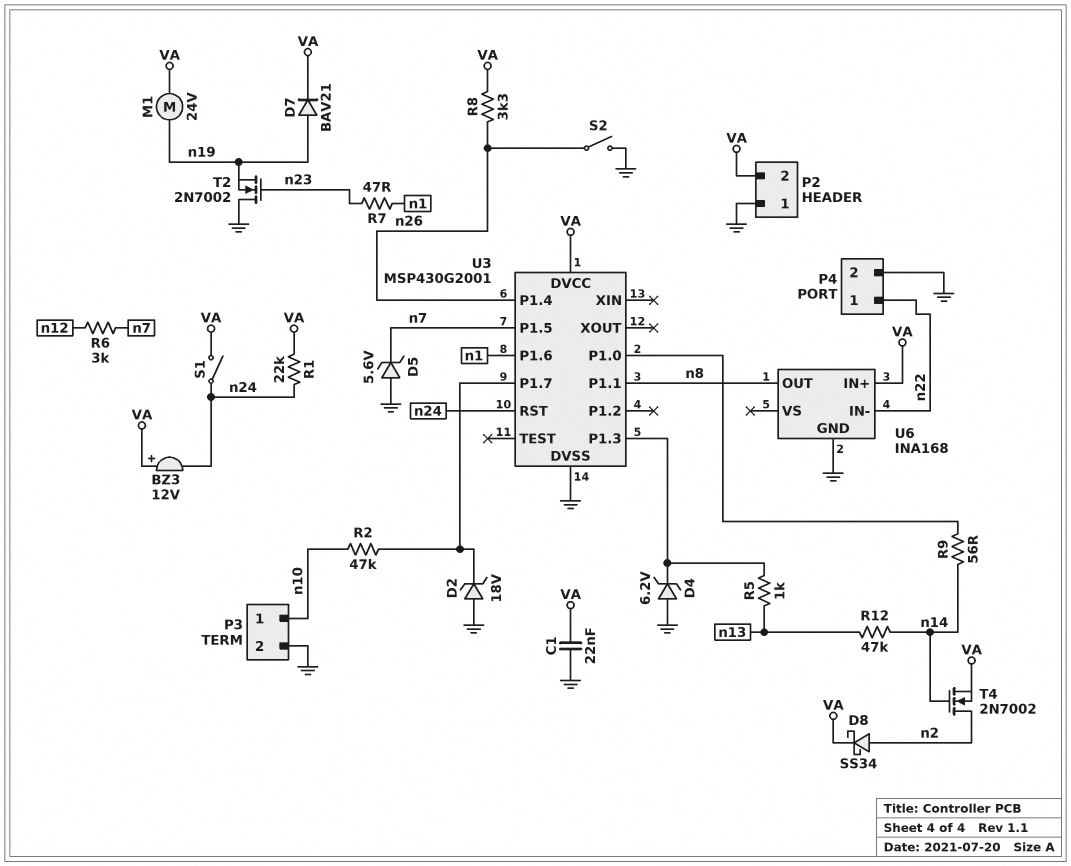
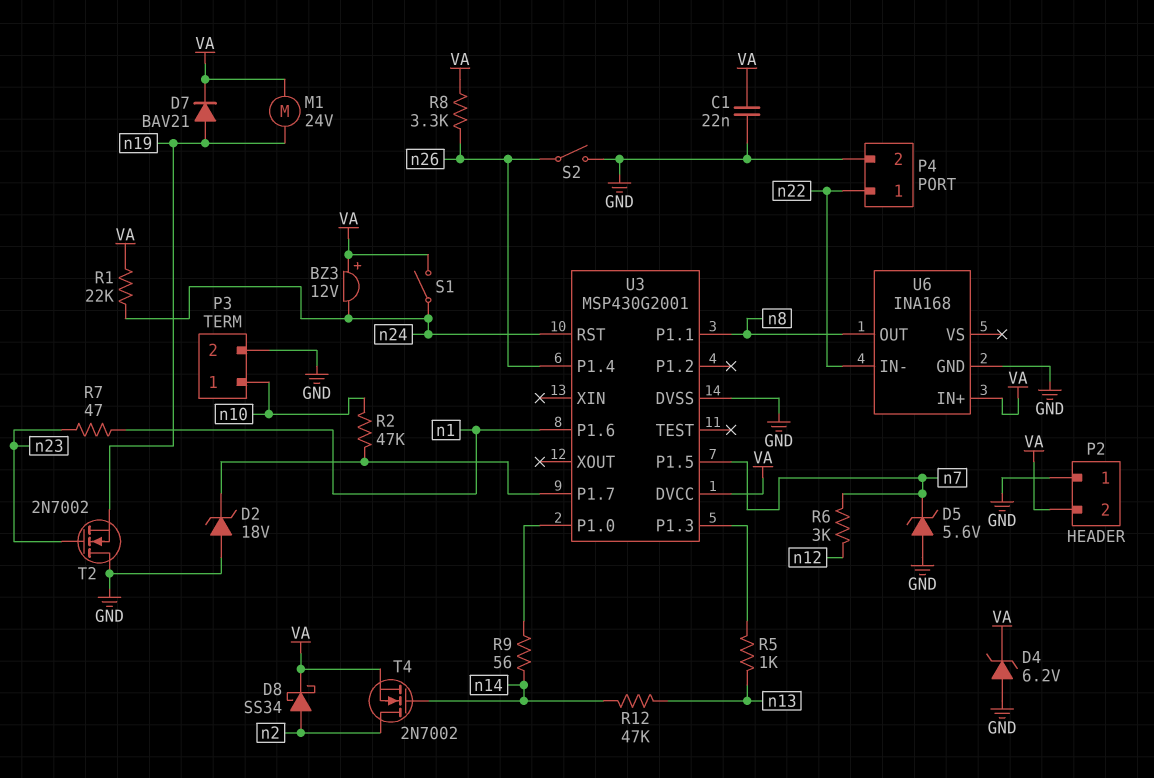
D4: zener 6.2V (A GND, K U3/P1.3) -> zener 6.2V (A GND, K VA)

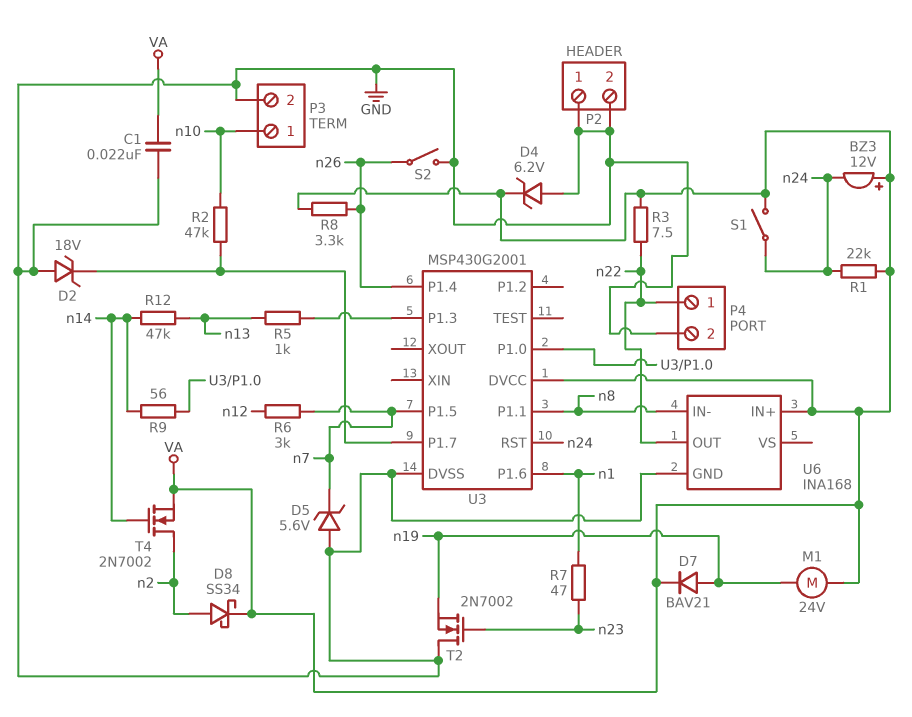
P2 pin 2: VA -> GND
R3: none -> 7.5 (VA, n22)
U6 pin IN-: n22 -> n8
U6 pin OUT: n8 -> n22

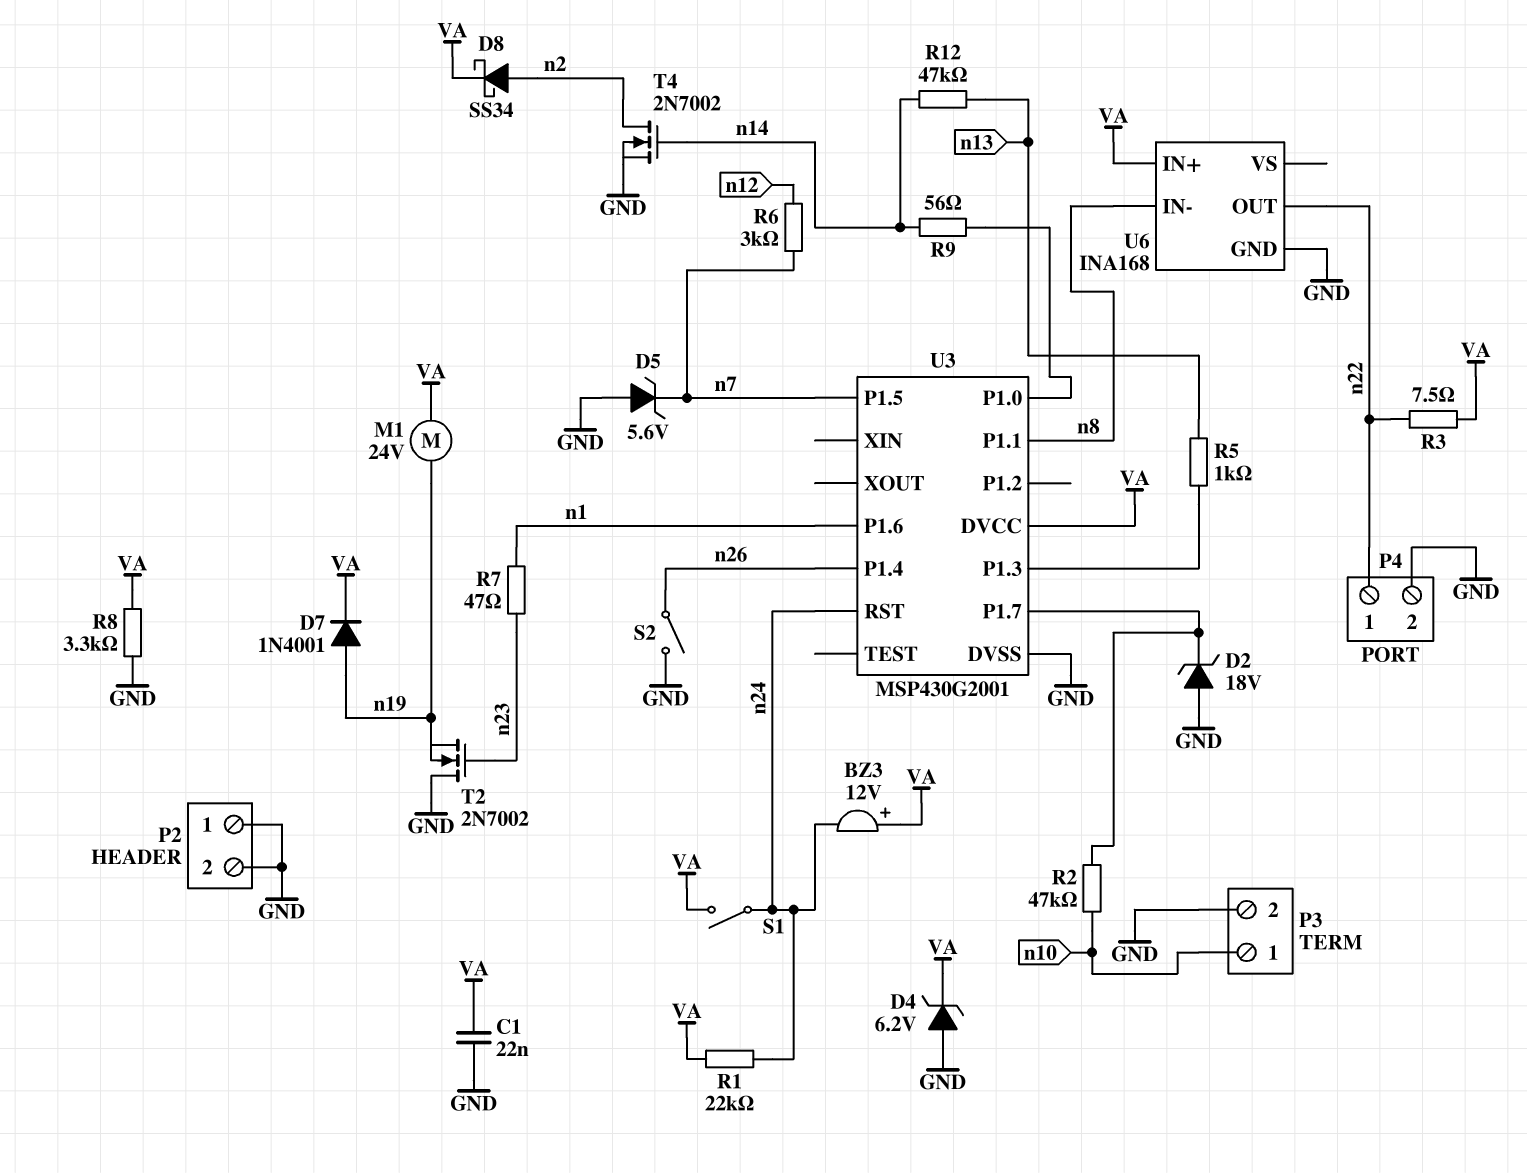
D7: diode BAV21 (A n19, K VA) -> diode 1N4001 (A n19, K VA)
R8: 3.3k (VA, n26) -> 3.3k (GND, VA)
T4: NMOS 2N7002 (G n14, D n2, S VA) -> NMOS 2N7002 (G n14, D n2, S GND)

